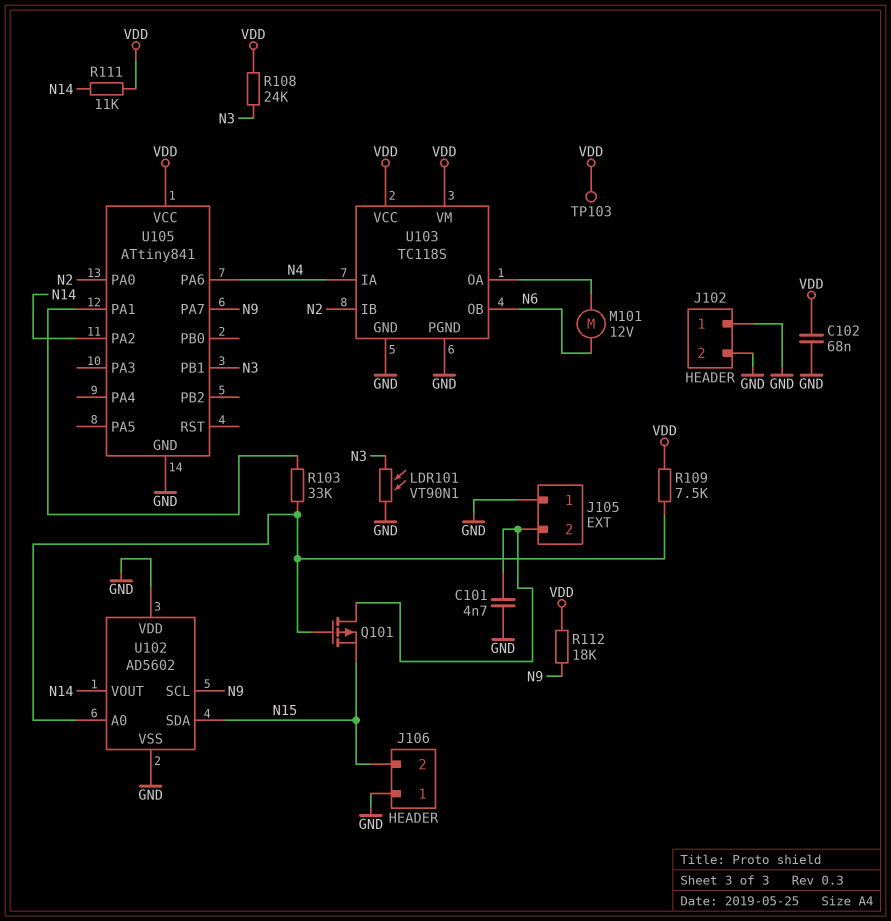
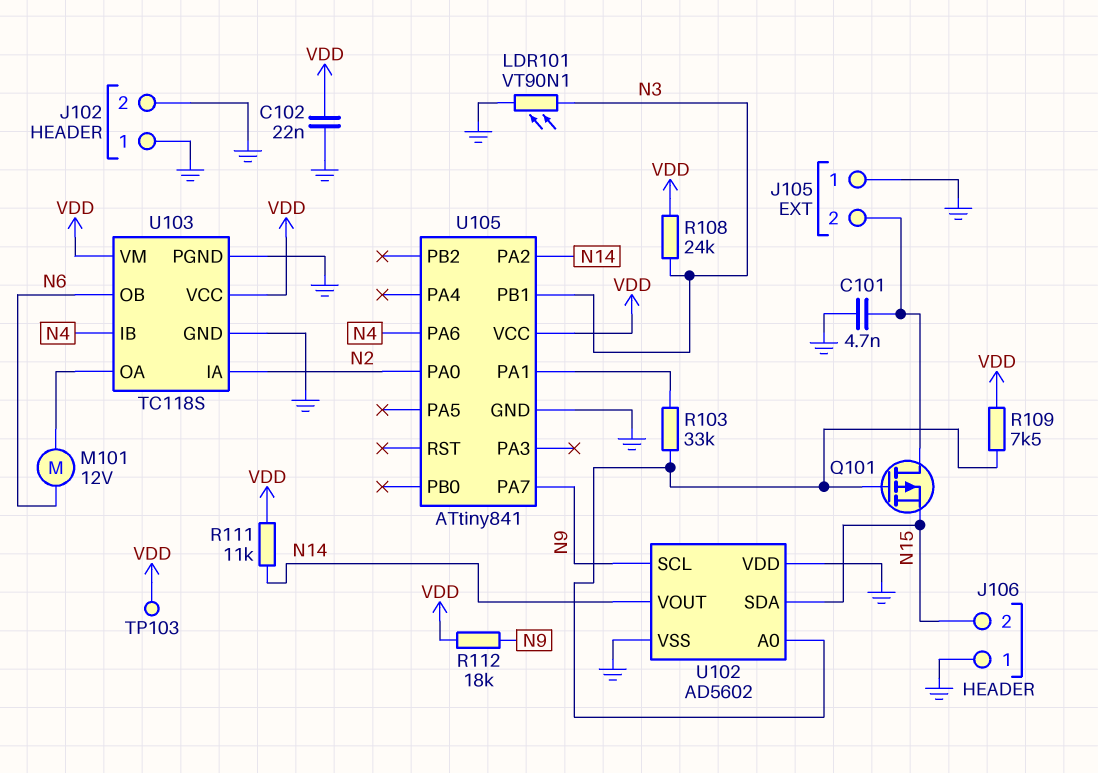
C102: 68nF (GND, VDD) -> 22nF (GND, VDD)
U103 pin IA: N4 -> N2
U103 pin IB: N2 -> N4

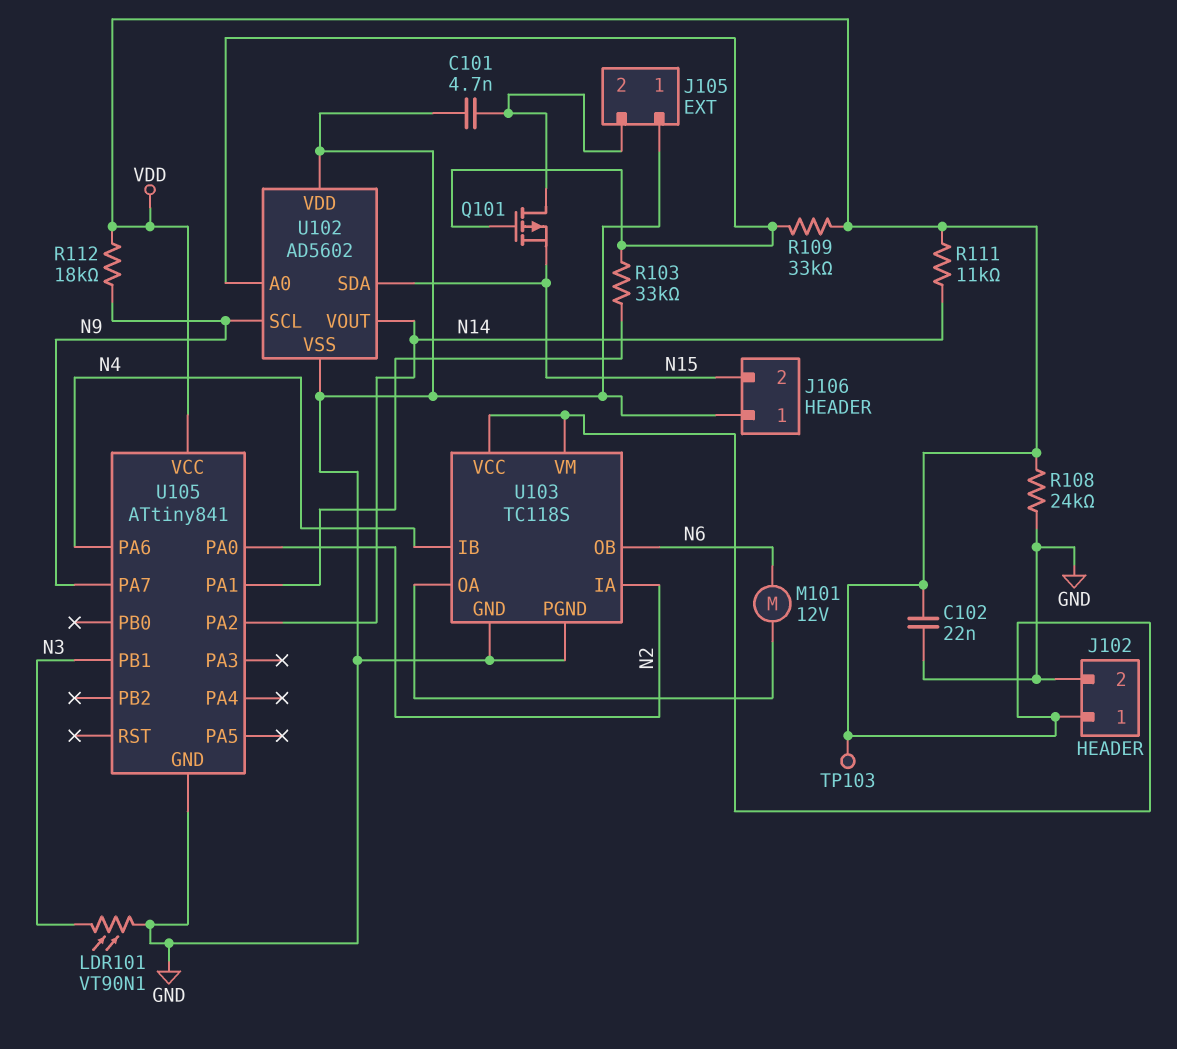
J102 pin 1: GND -> VDD
R108: 24k (N3, VDD) -> 24k (GND, VDD)
R109: 7.5k (U102/A0, VDD) -> 33k (U102/A0, VDD)

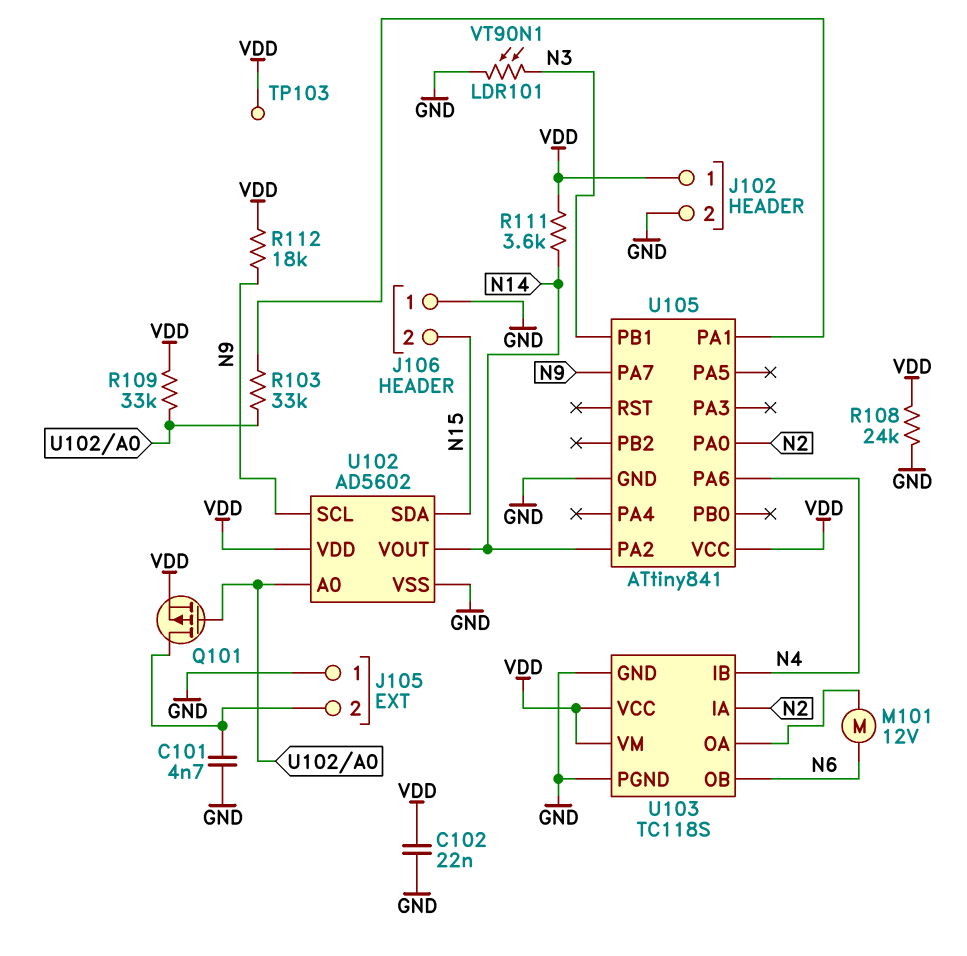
Q101: PMOS (G U102/A0, D J105/2, S N15) -> PMOS (G U102/A0, D J105/2, S VDD)
R111: 11k (N14, VDD) -> 3.6k (N14, VDD)
U102 pin VDD: GND -> VDD

